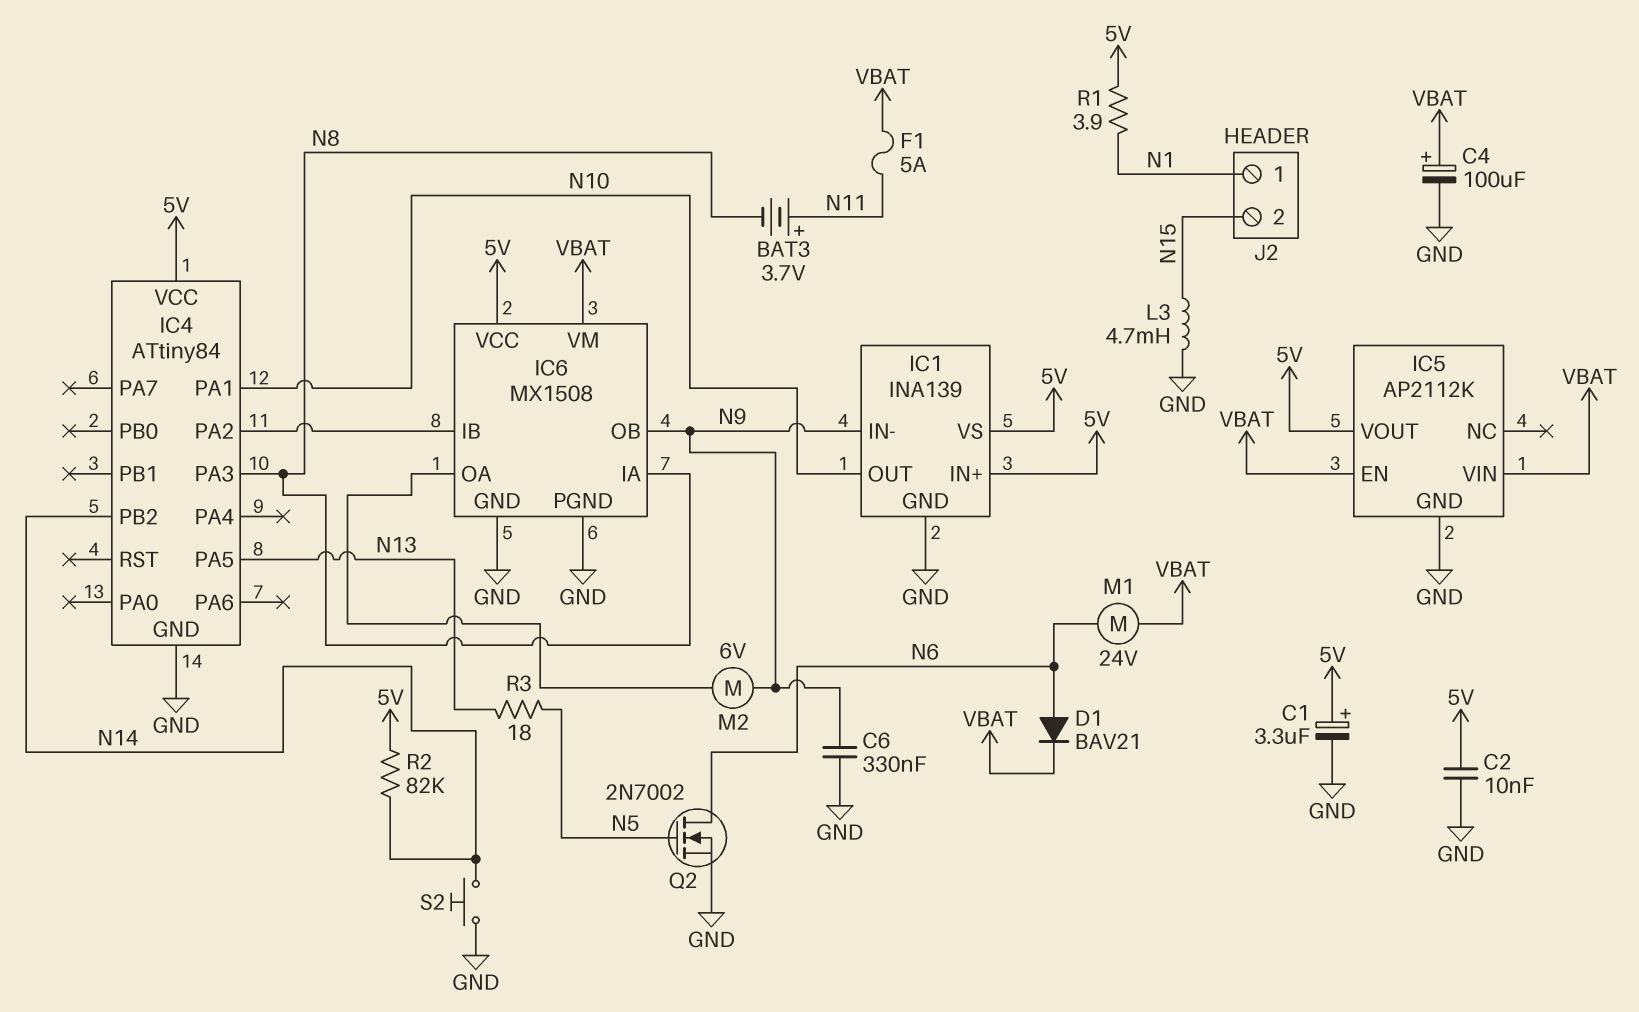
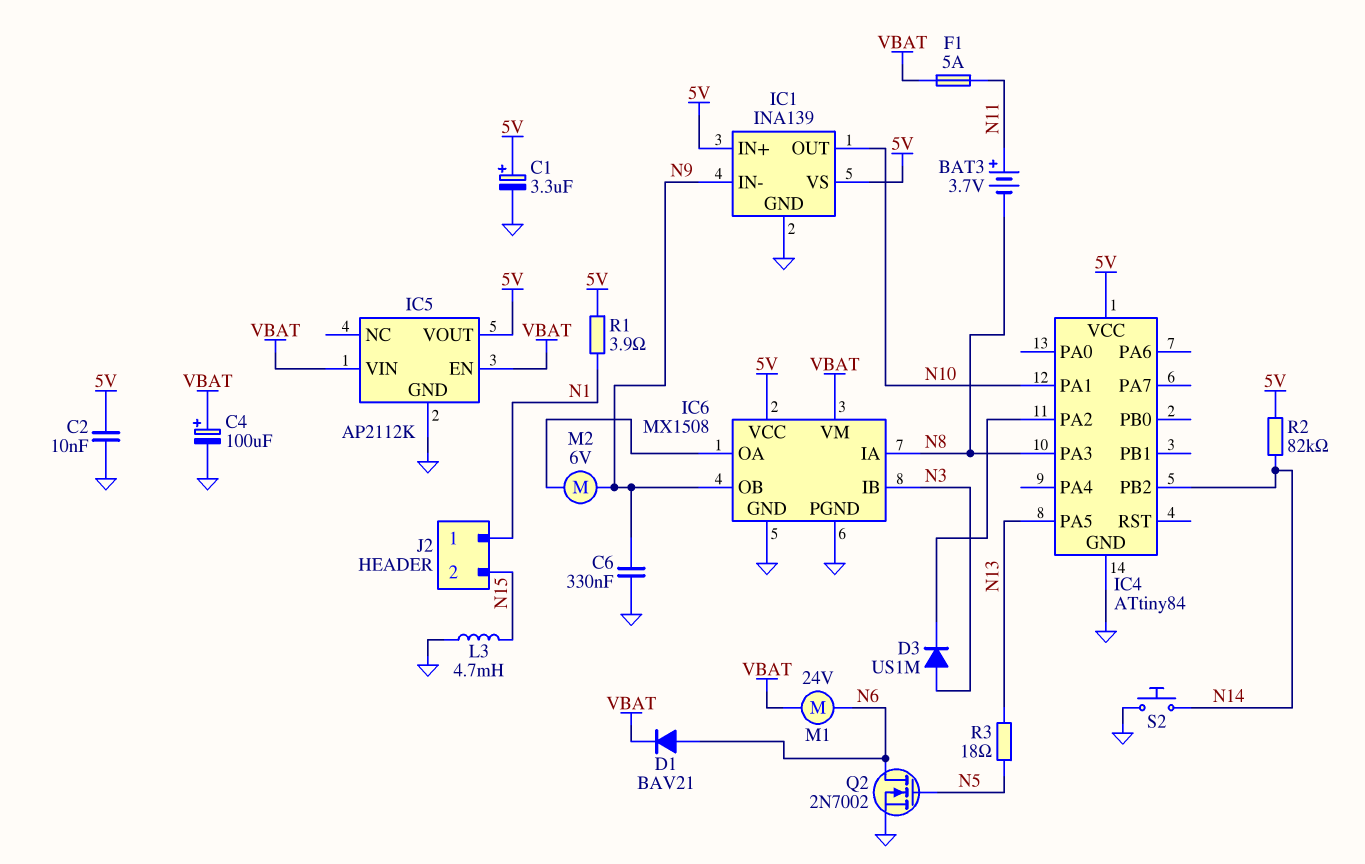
D3: none -> diode US1M (A N3, K IC4/PA2)
IC6 pin IB: IC4/PA2 -> N3

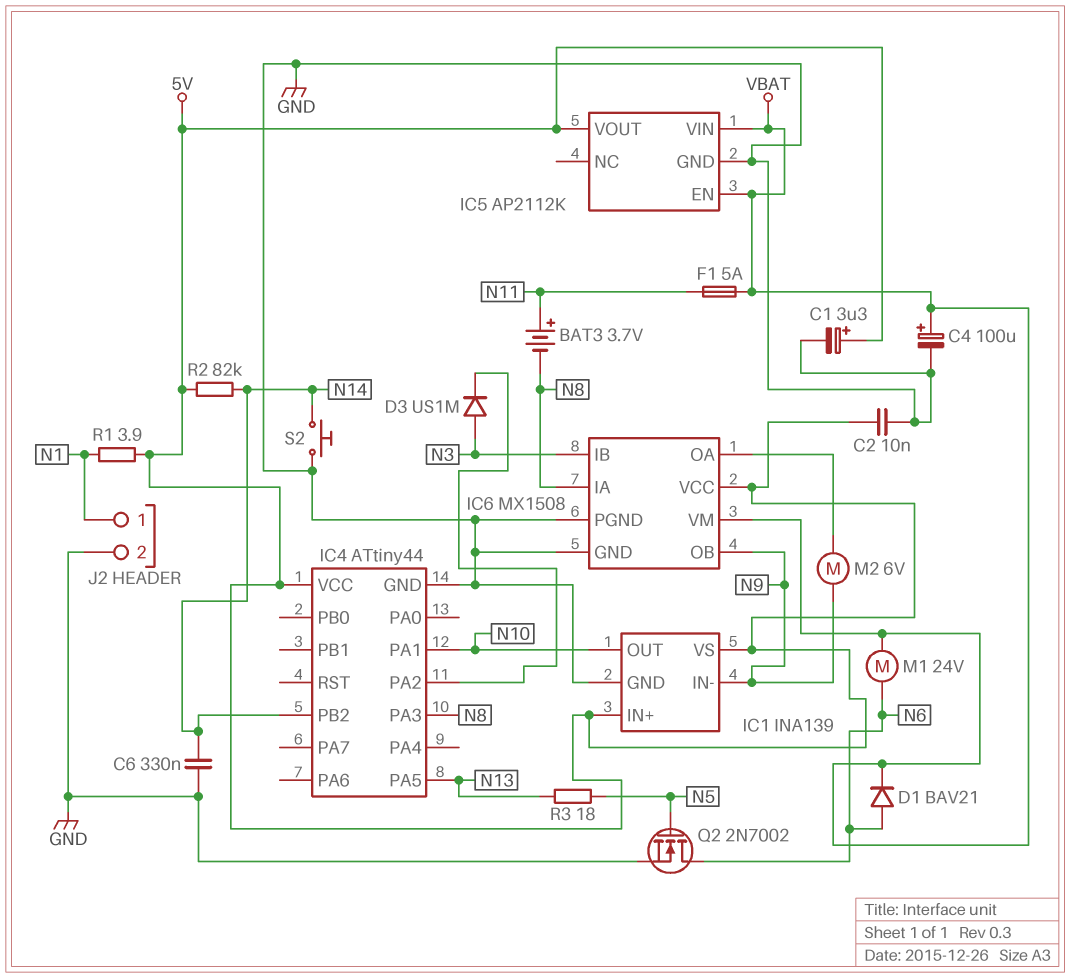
C6: 330nF (GND, N9) -> 330nF (GND, N14)
IC4: ATtiny84 -> ATtiny44
J2 pin 2: N15 -> GND
L3: 4.7mH (GND, N15) -> none

